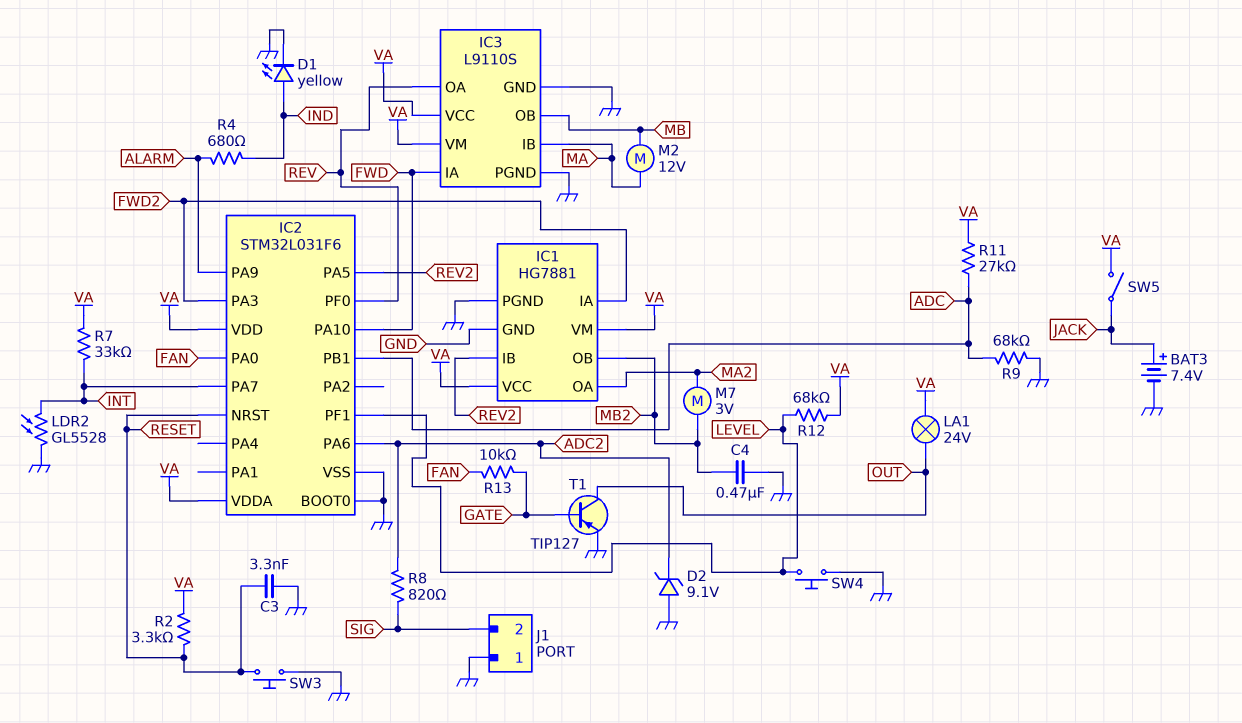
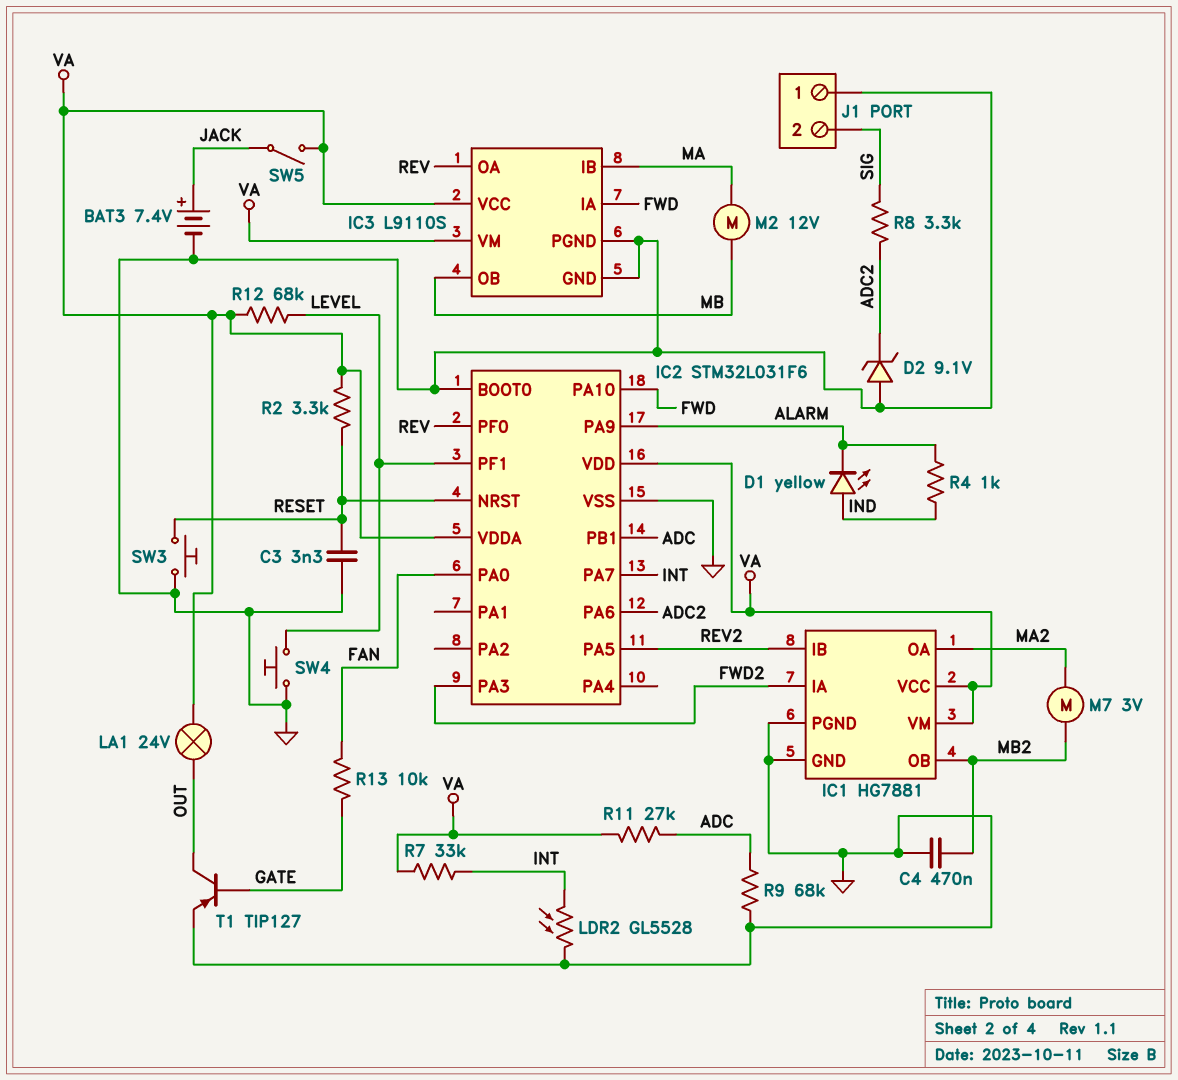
D1: LED yellow (A IND, K GND) -> LED yellow (A IND, K ALARM)
R4: 680 (ALARM, IND) -> 1k (ALARM, IND)
R8: 820 (ADC2, SIG) -> 3.3k (ADC2, SIG)

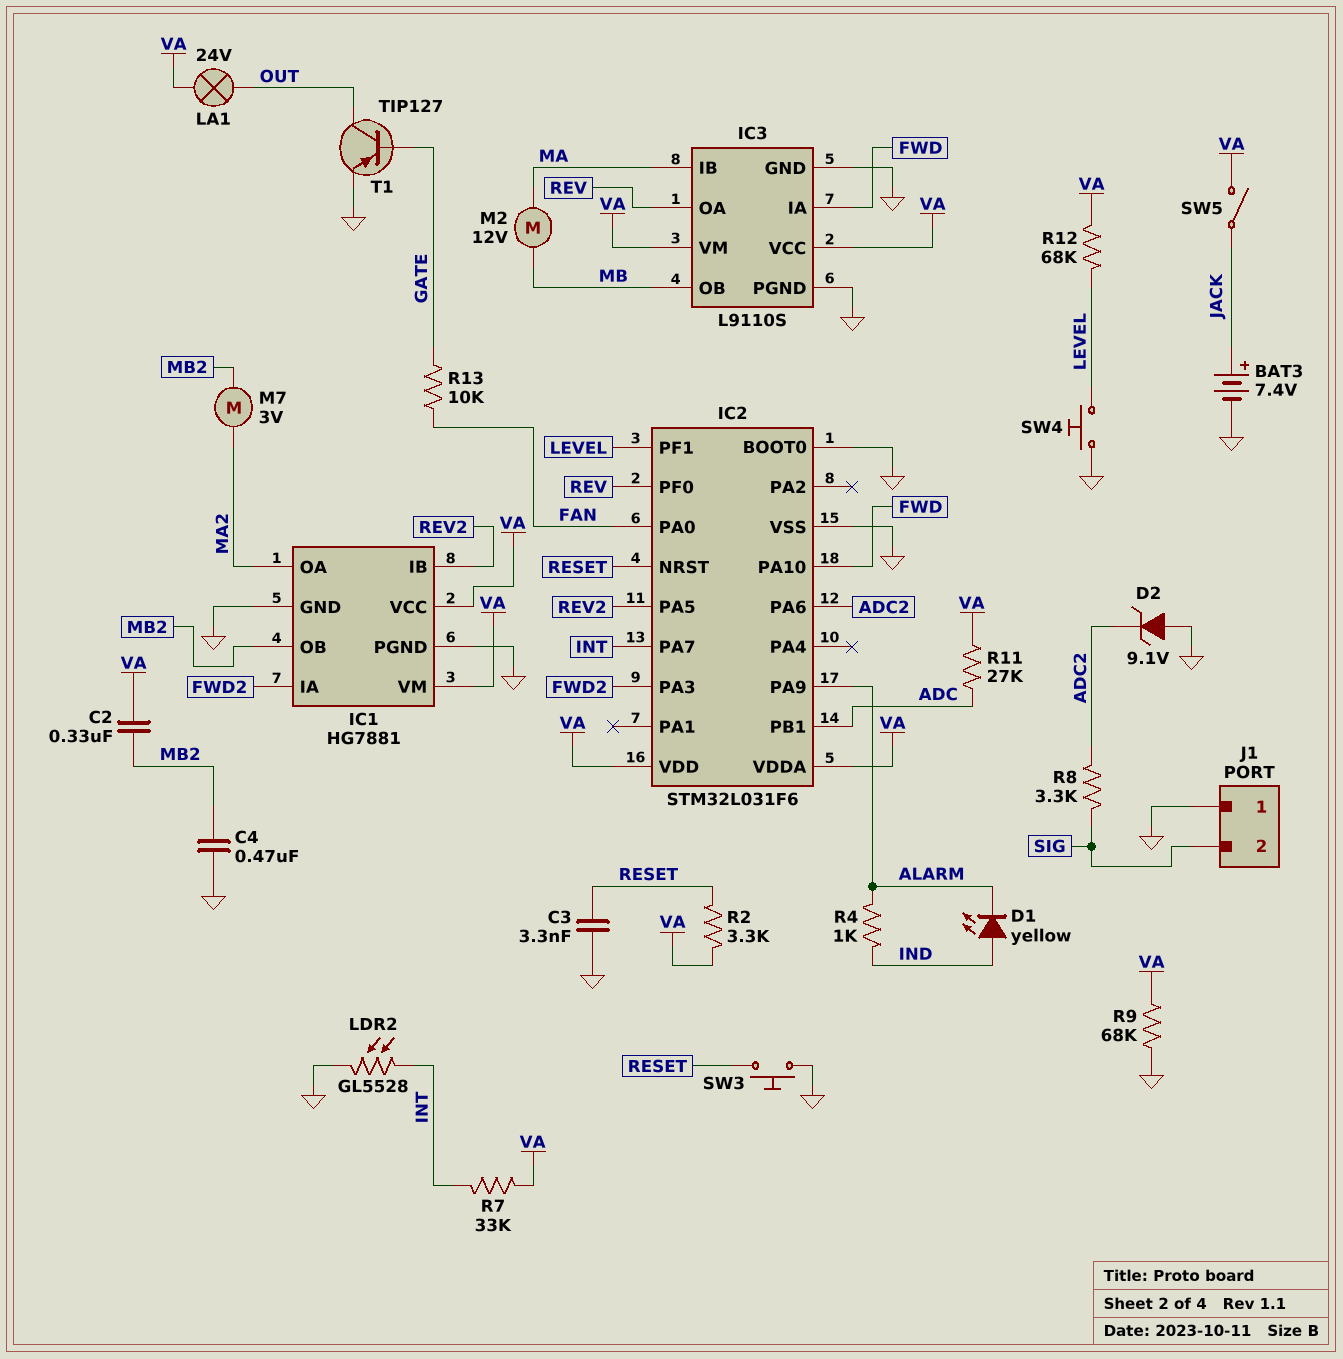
C2: none -> 330nF (MB2, VA)
R9: 68k (ADC, GND) -> 68k (GND, VA)

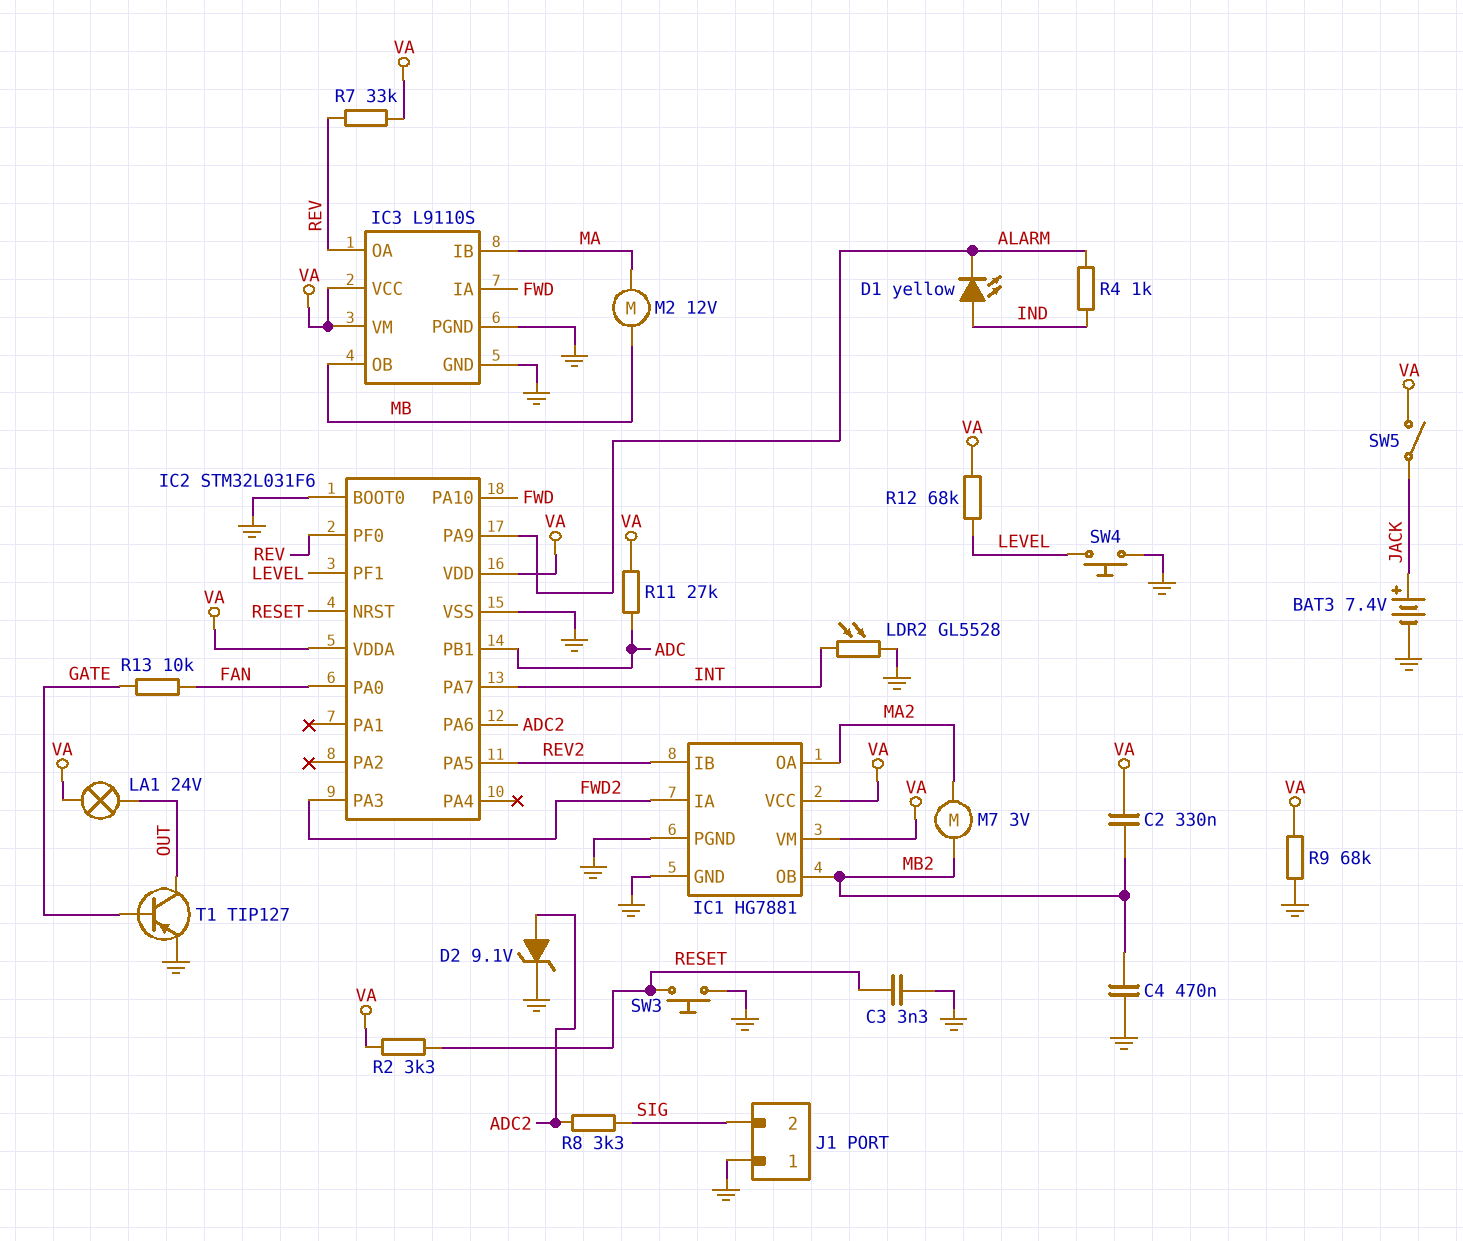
D2: zener 9.1V (A GND, K ADC2) -> zener 9.1V (A ADC2, K GND)
R7: 33k (INT, VA) -> 33k (REV, VA)

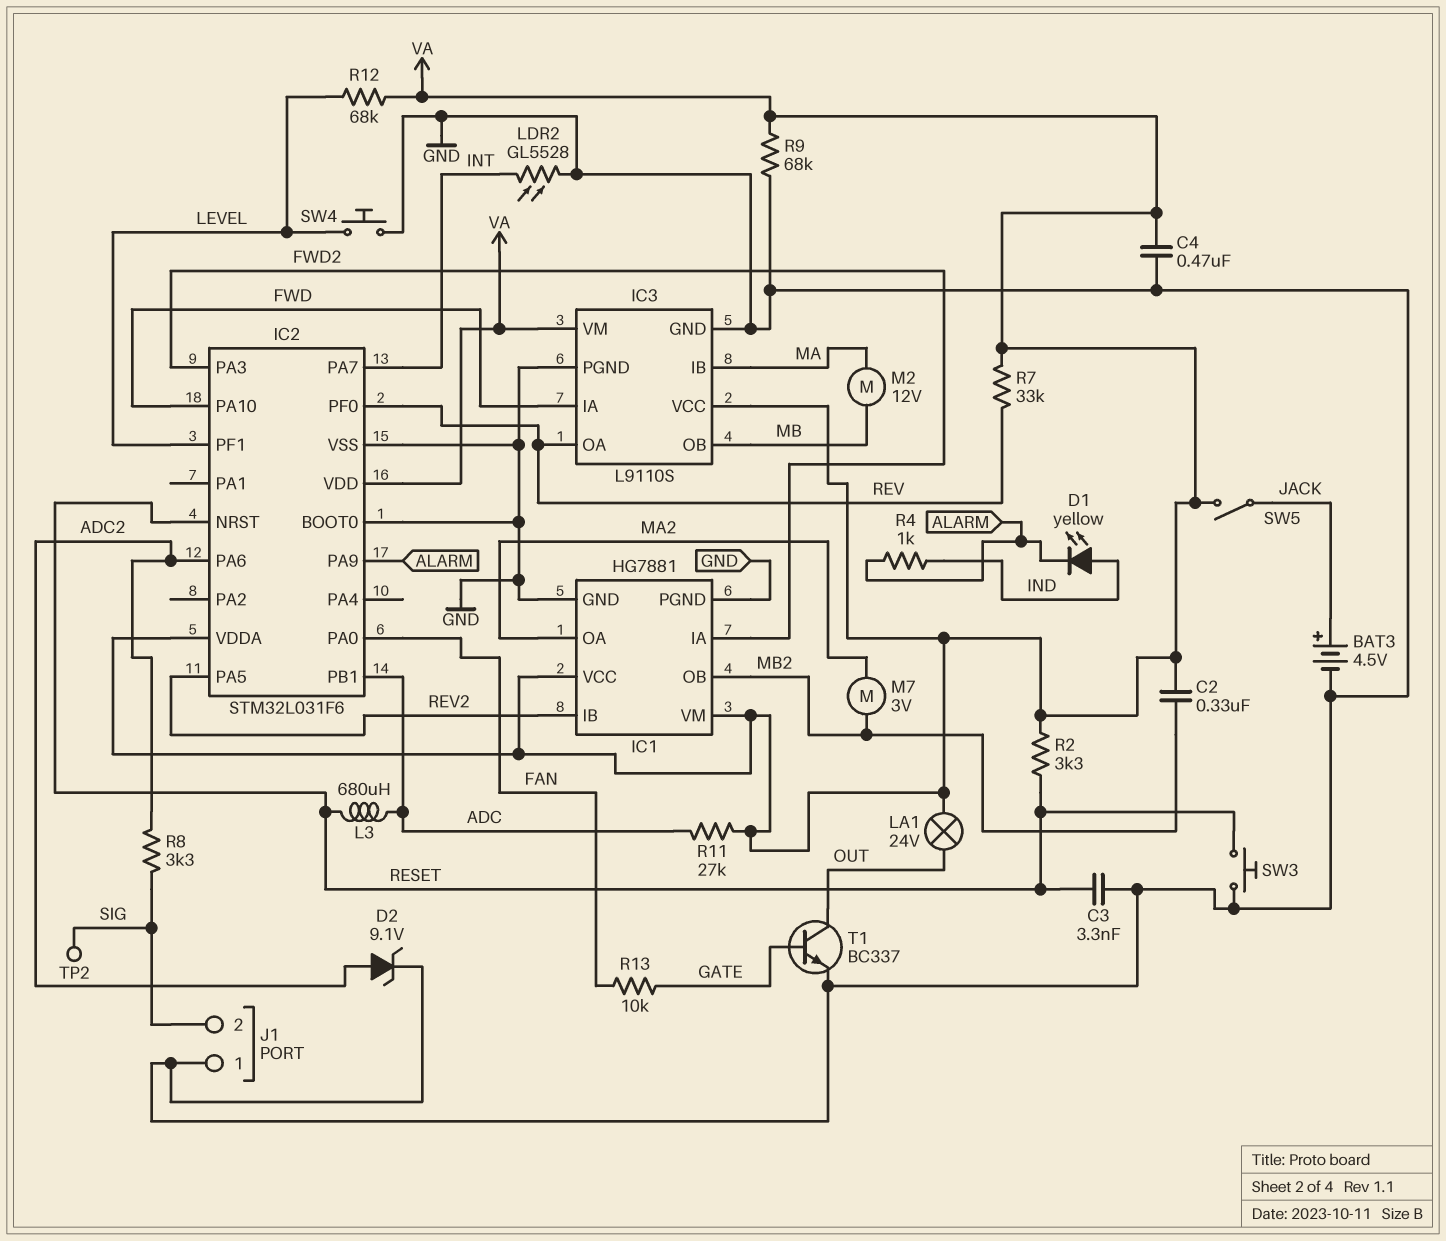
BAT3: 7.4V (plus JACK, minus GND) -> 4.5V (plus JACK, minus GND)
C4: 470nF (GND, MB2) -> 470nF (GND, VA)
L3: none -> 680uH (ADC, RESET)
T1: PNP TIP127 (B GATE, C OUT, E GND) -> NPN BC337 (B GATE, C OUT, E GND)
TP2: none -> test point (SIG)

